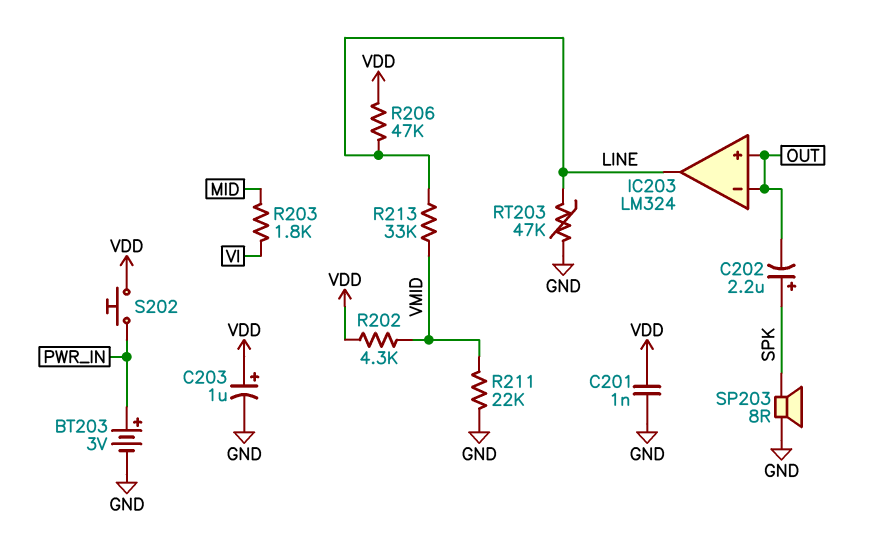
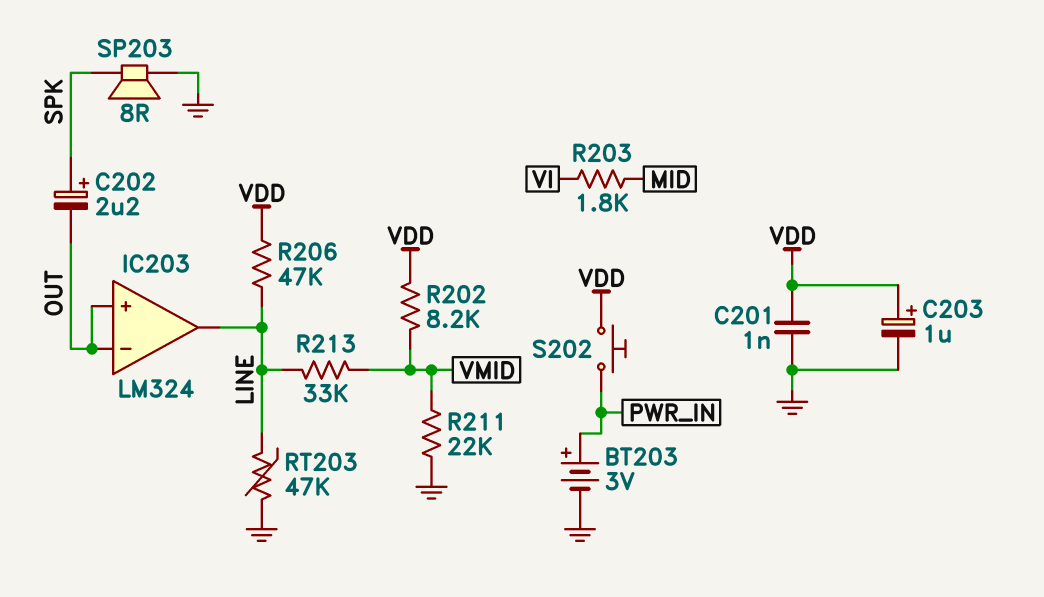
R202: 4.3k (VDD, VMID) -> 8.2k (VDD, VMID)

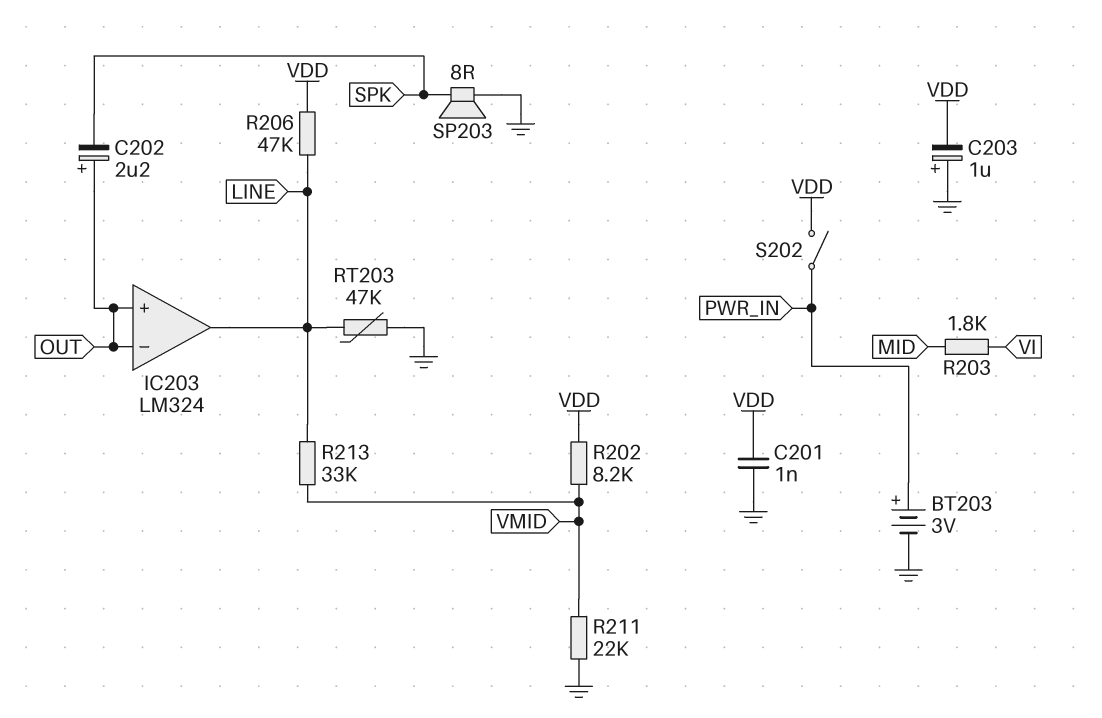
C202: 2.2uF (plus SPK, minus OUT) -> 2.2uF (plus OUT, minus SPK)
C203: 1uF (plus VDD, minus GND) -> 1uF (plus GND, minus VDD)
S202: button (PWR_IN, VDD) -> switch (PWR_IN, VDD)

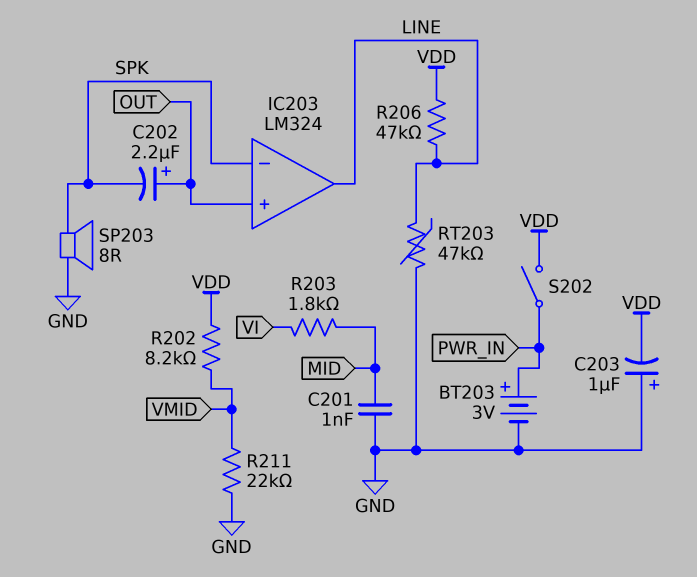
C201: 1nF (GND, VDD) -> 1nF (GND, MID)
IC203 pin in-: OUT -> SPK
R213: 33k (LINE, VMID) -> none

